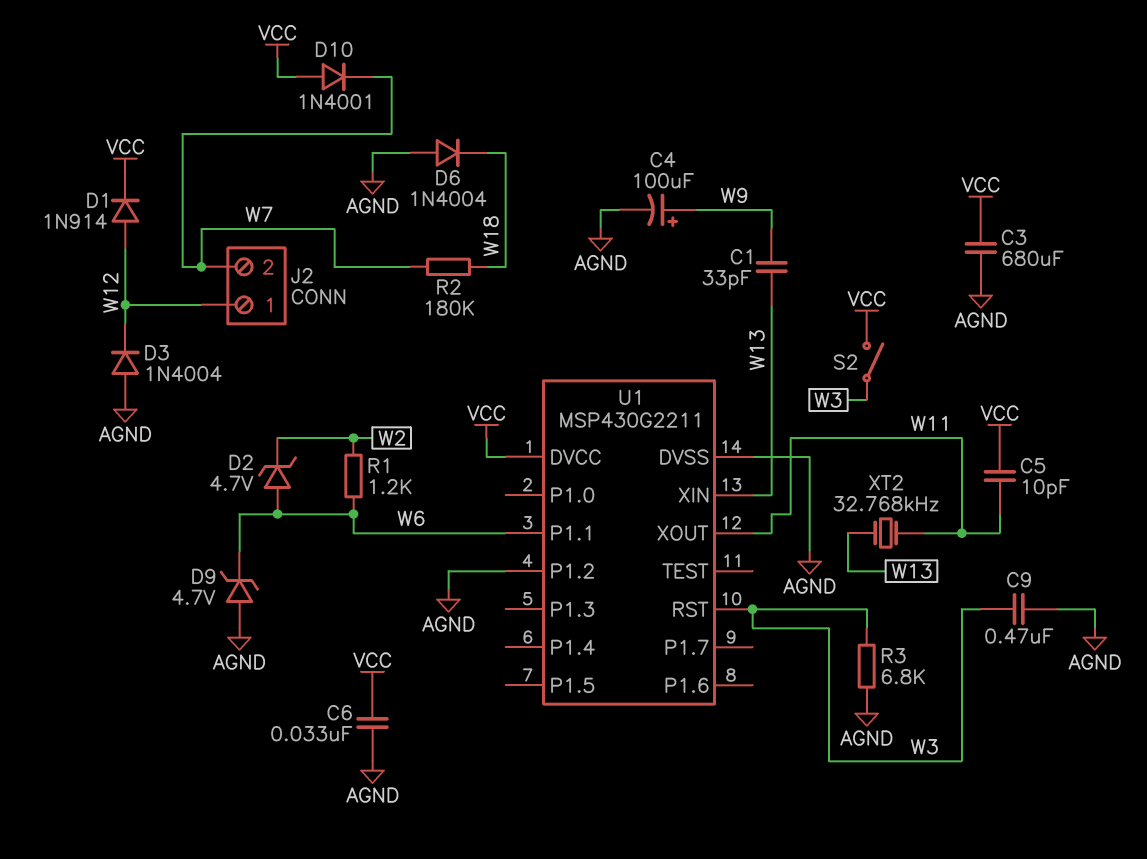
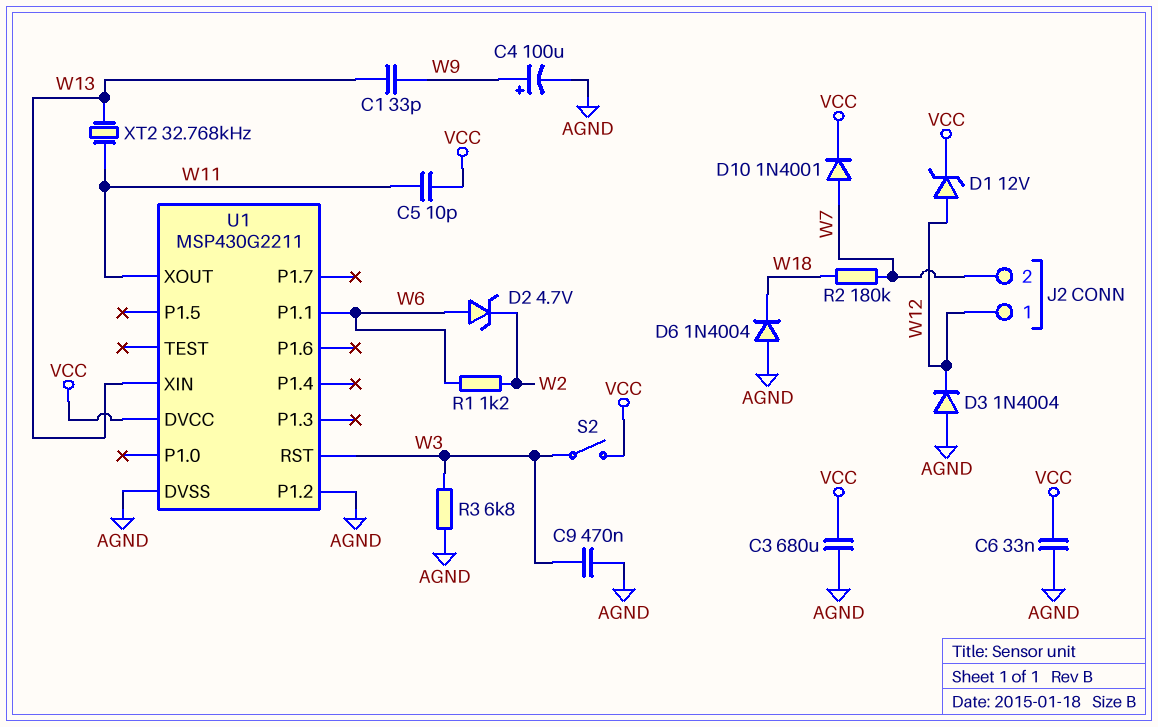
D1: diode 1N914 (A W12, K VCC) -> zener 12V (A W12, K VCC)
D9: zener 4.7V (A AGND, K W6) -> none
D10: diode 1N4001 (A VCC, K W7) -> diode 1N4001 (A W7, K VCC)

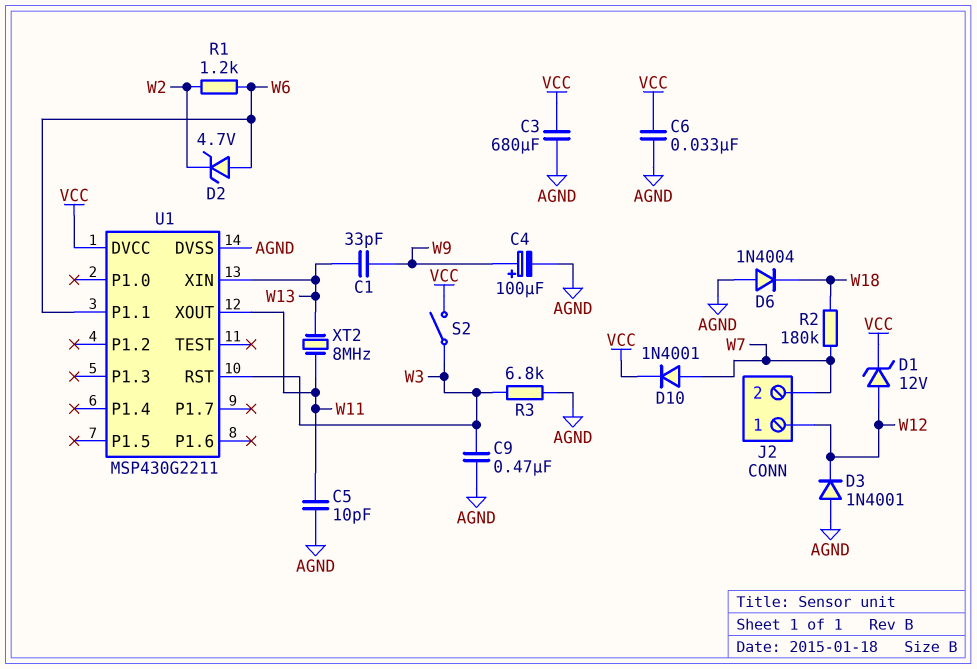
C5: 10pF (VCC, W11) -> 10pF (AGND, W11)
D3: diode 1N4004 (A AGND, K W12) -> diode 1N4001 (A AGND, K W12)
U1 pin P1.2: AGND -> none
XT2: 32.768kHz (W11, W13) -> 8MHz (W11, W13)

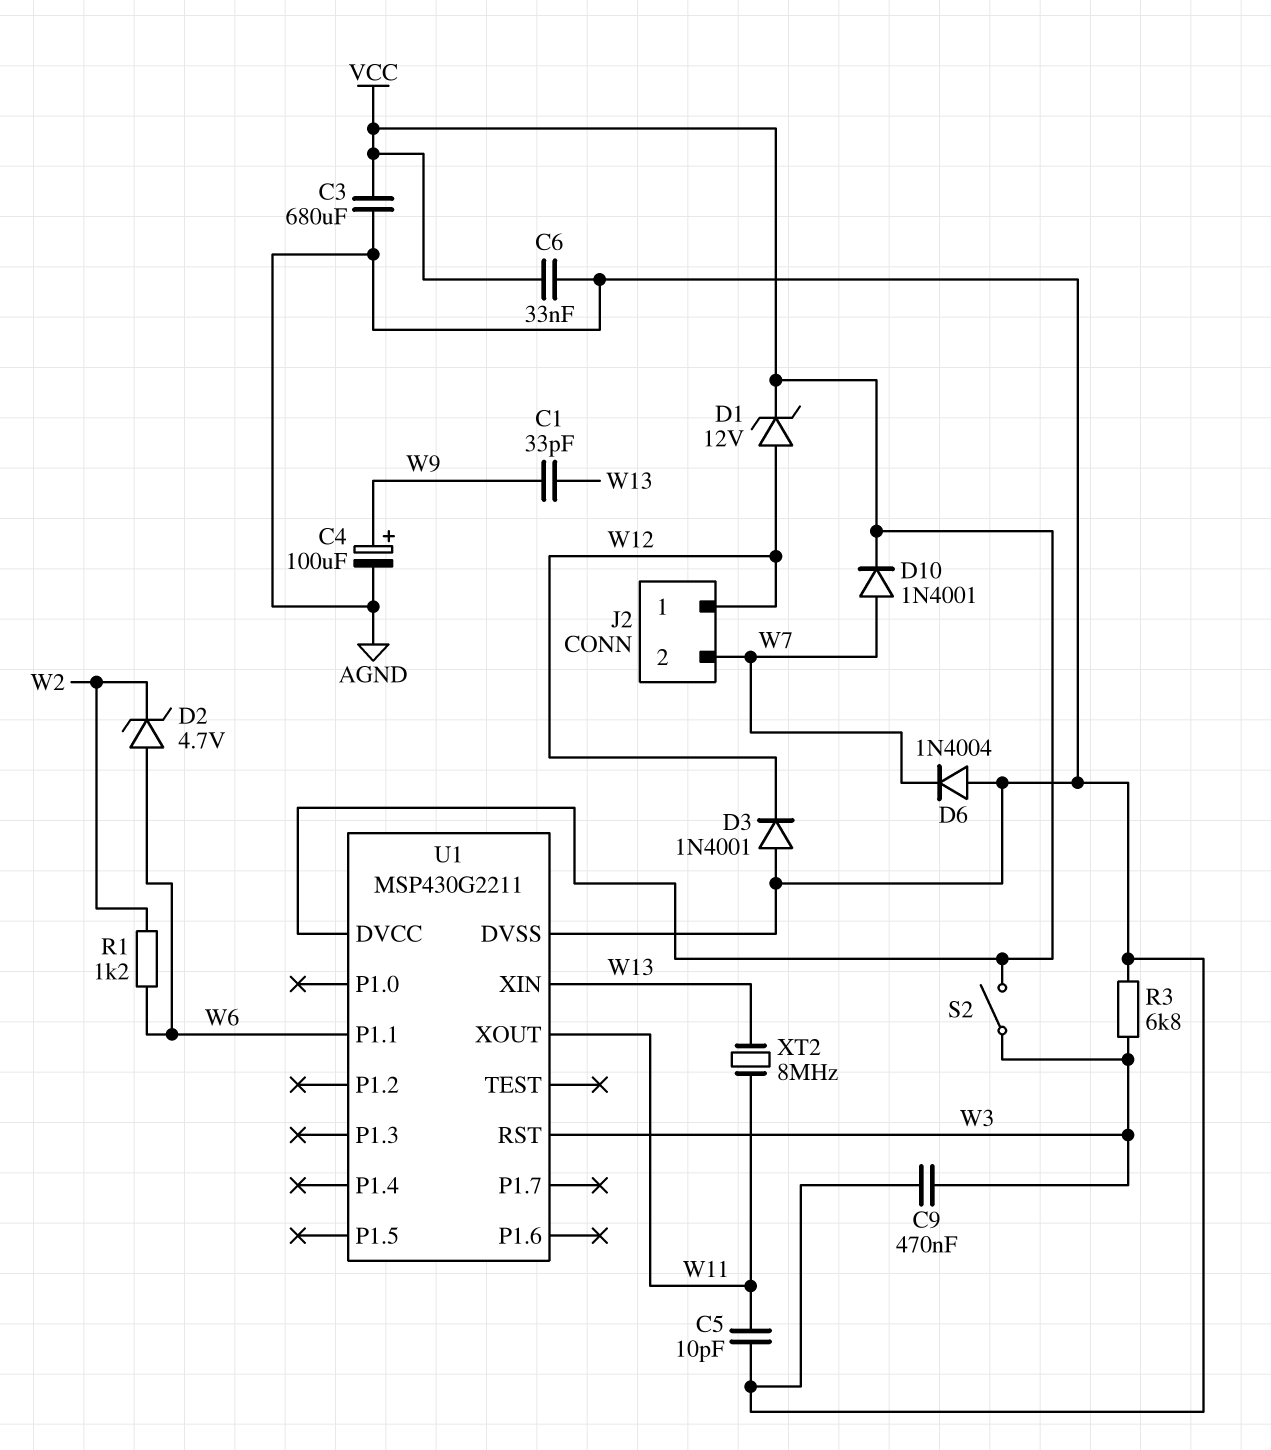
D6: diode 1N4004 (A AGND, K W18) -> diode 1N4004 (A AGND, K W7)
R2: 180k (W7, W18) -> none

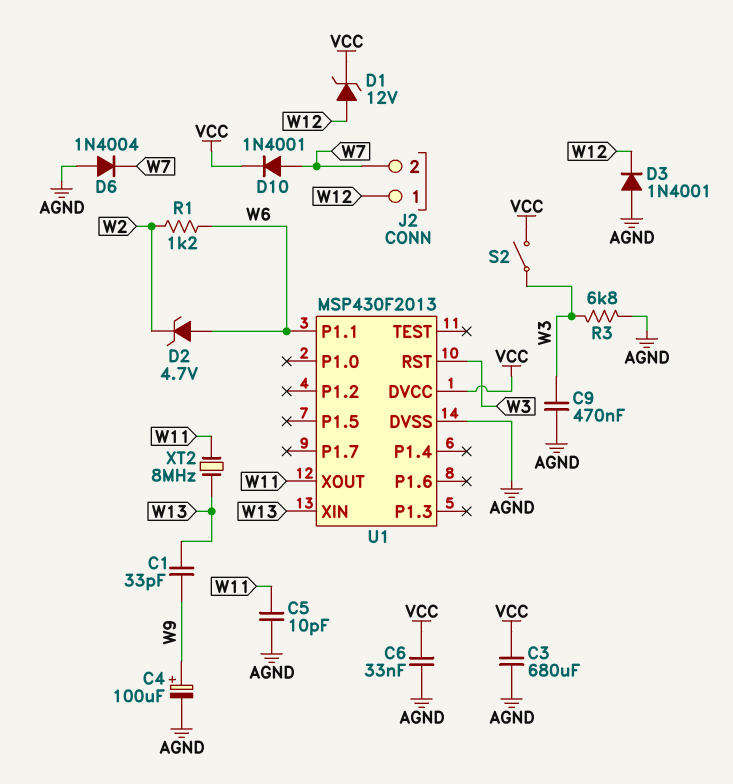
U1: MSP430G2211 -> MSP430F2013

